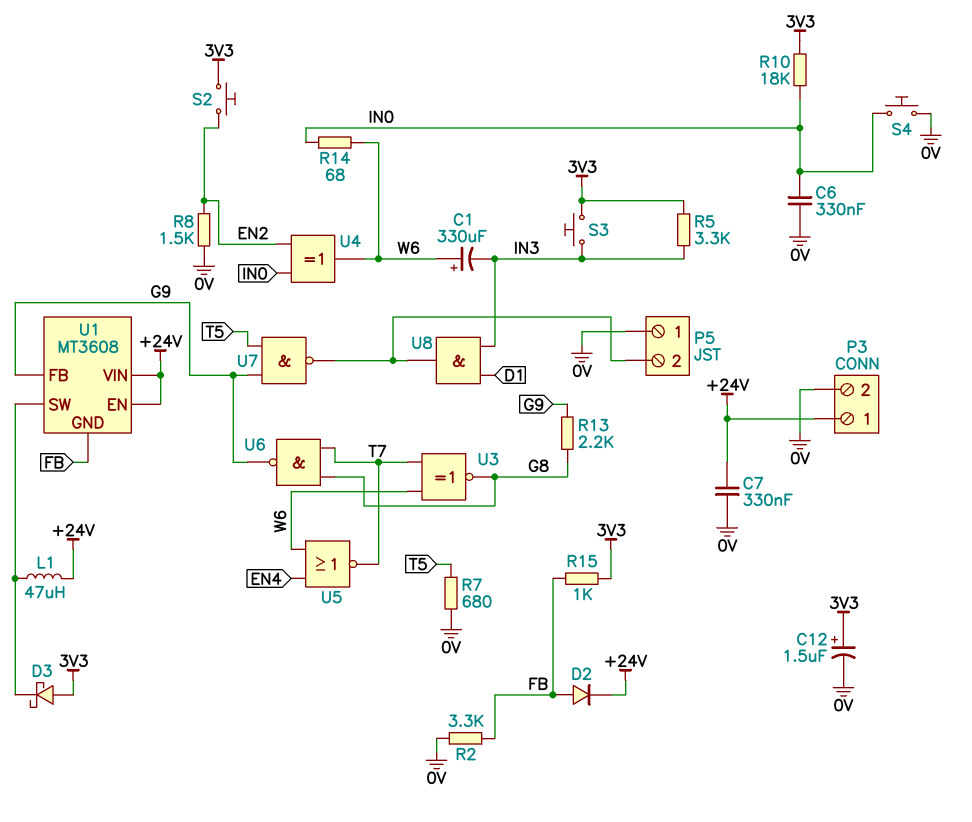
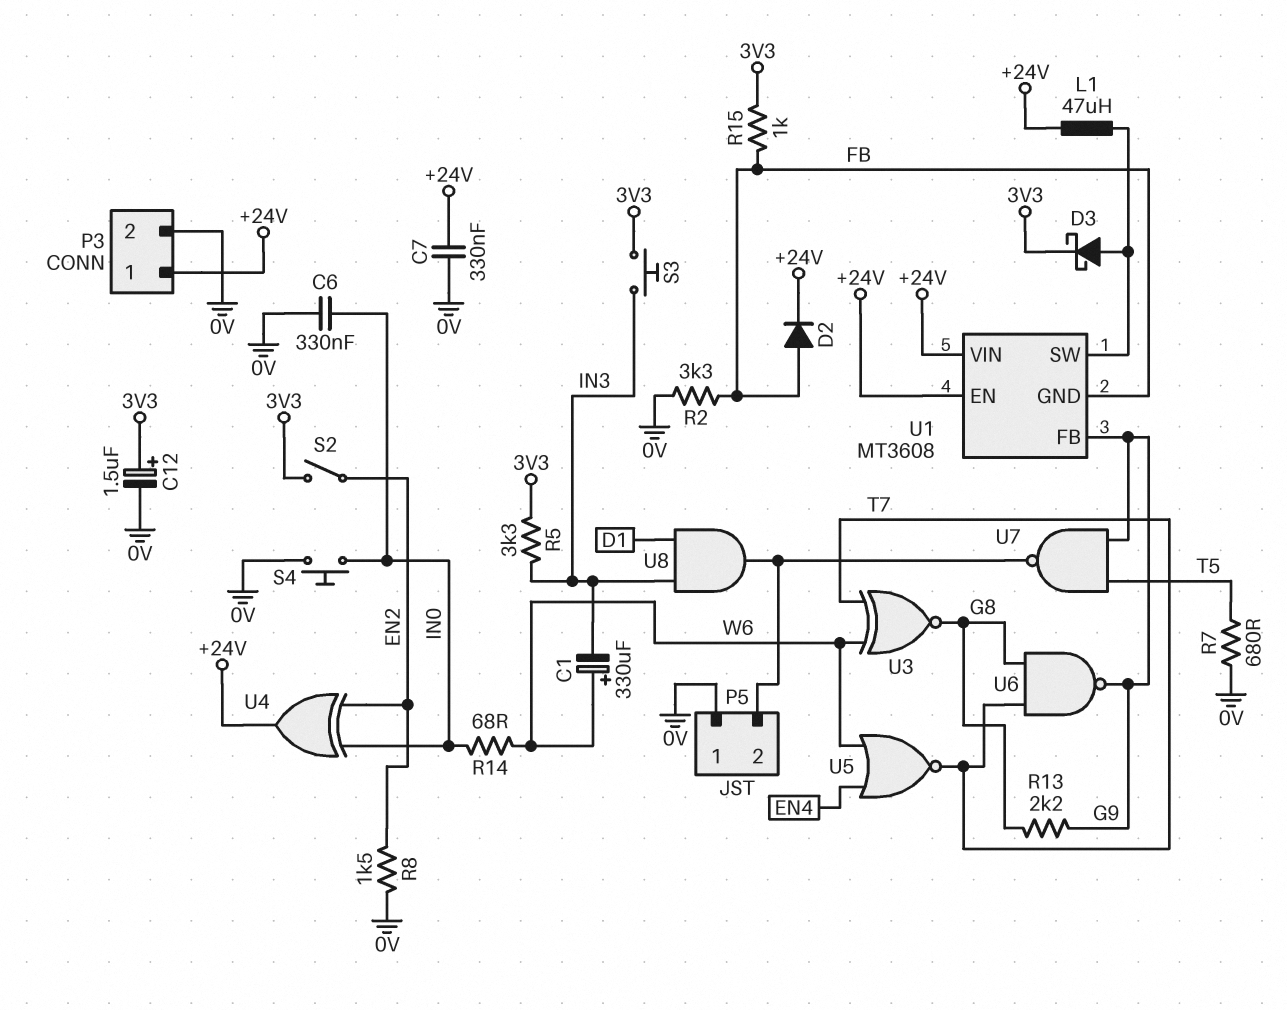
D3: schottky (A 3V3, K U1/SW) -> schottky (A U1/SW, K 3V3)
R10: 18k (3V3, IN0) -> none
S2: button (3V3, EN2) -> switch (3V3, EN2)
U4: XOR (in EN2, in IN0, out W6) -> XOR (in EN2, in IN0, out +24V)

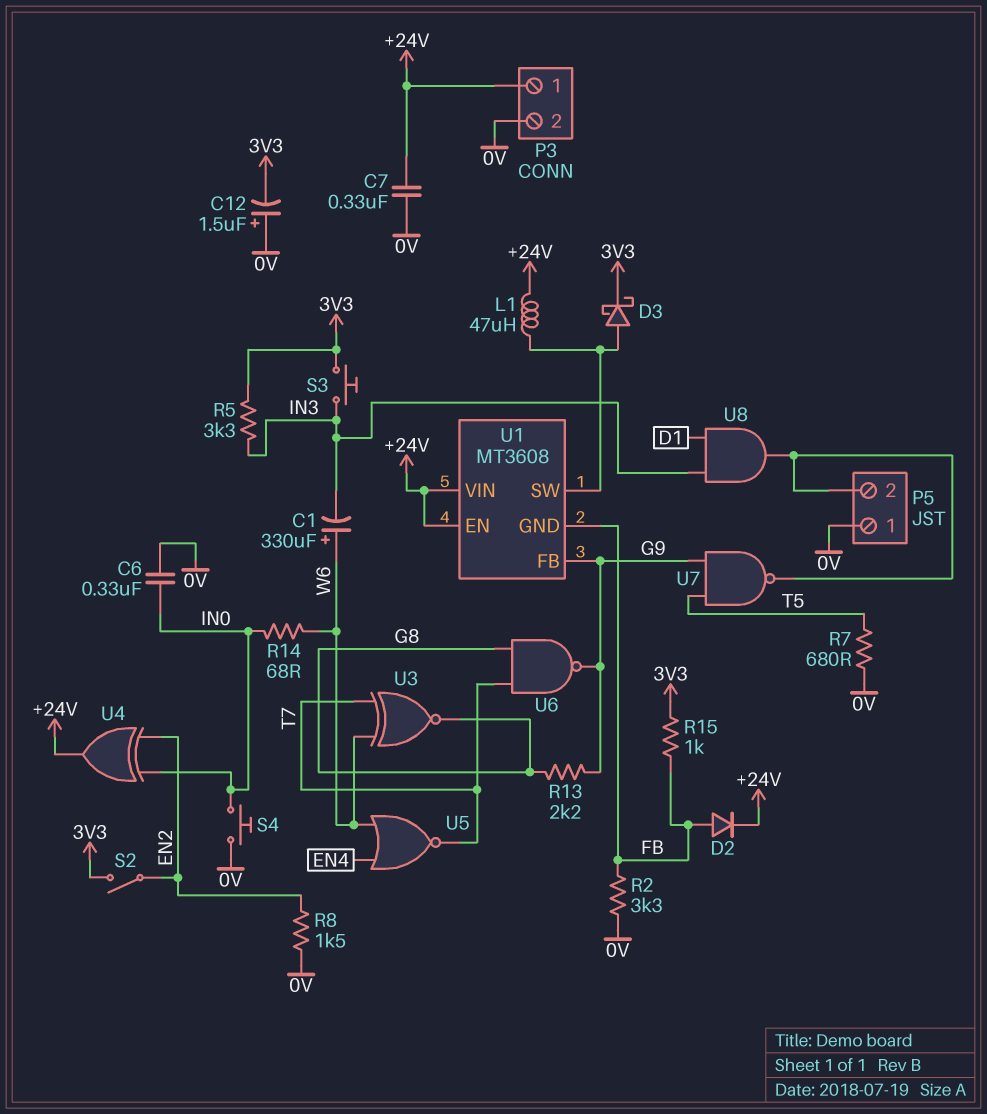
C12: 1.5uF (plus 3V3, minus 0V) -> 1.5uF (plus 0V, minus 3V3)

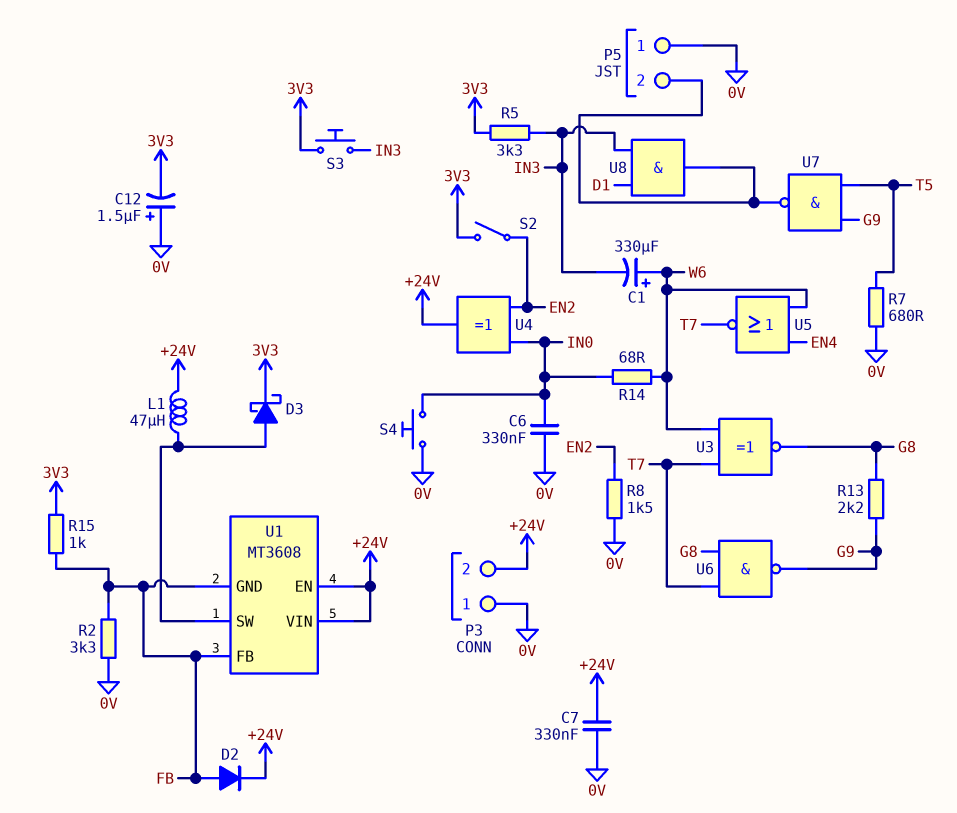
P3 pin 1: +24V -> 0V
P3 pin 2: 0V -> +24V
U1 pin FB: G9 -> FB

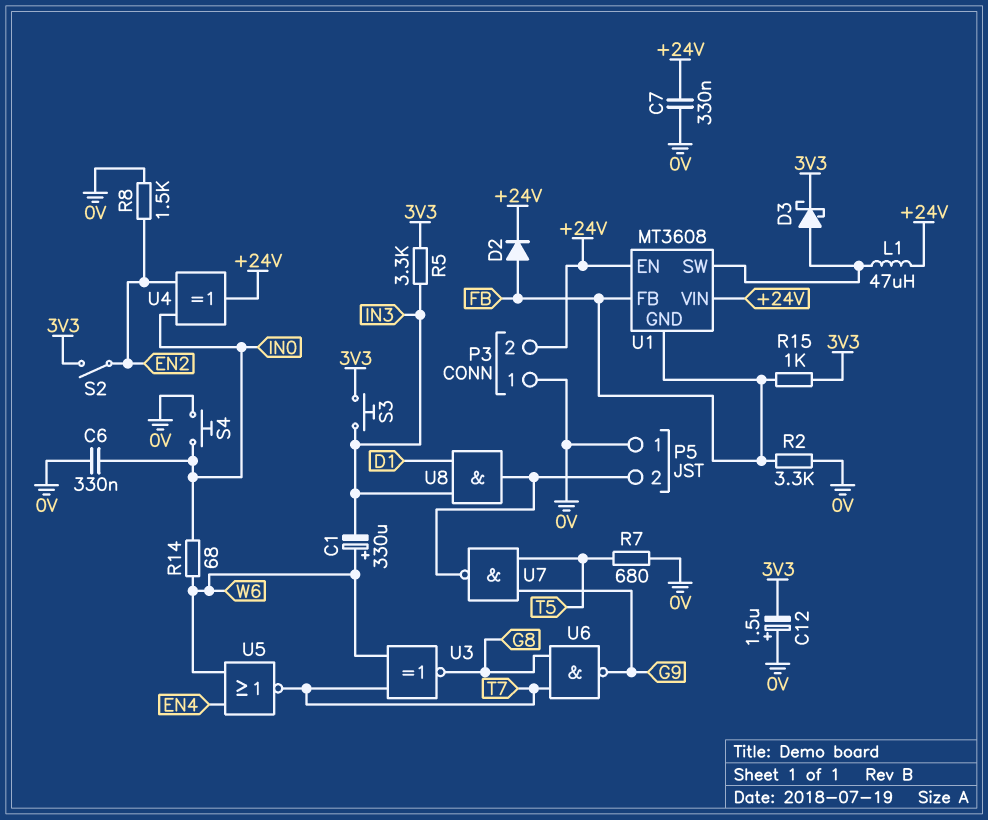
R13: 2.2k (G8, G9) -> none

